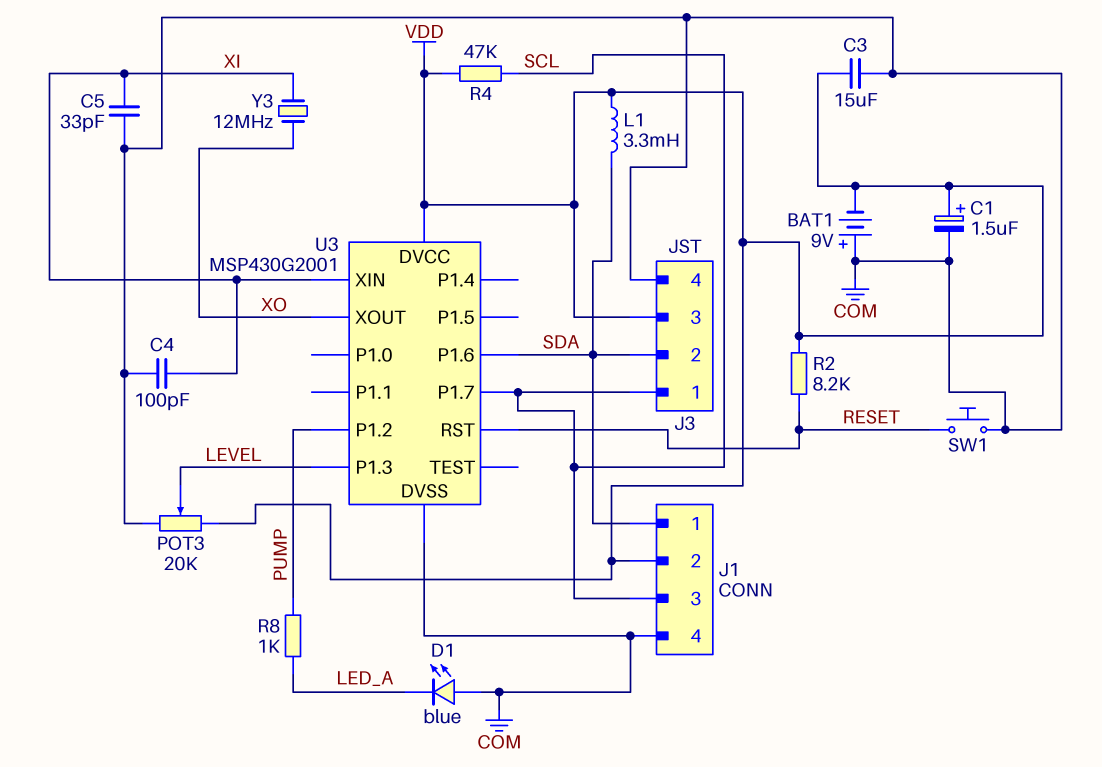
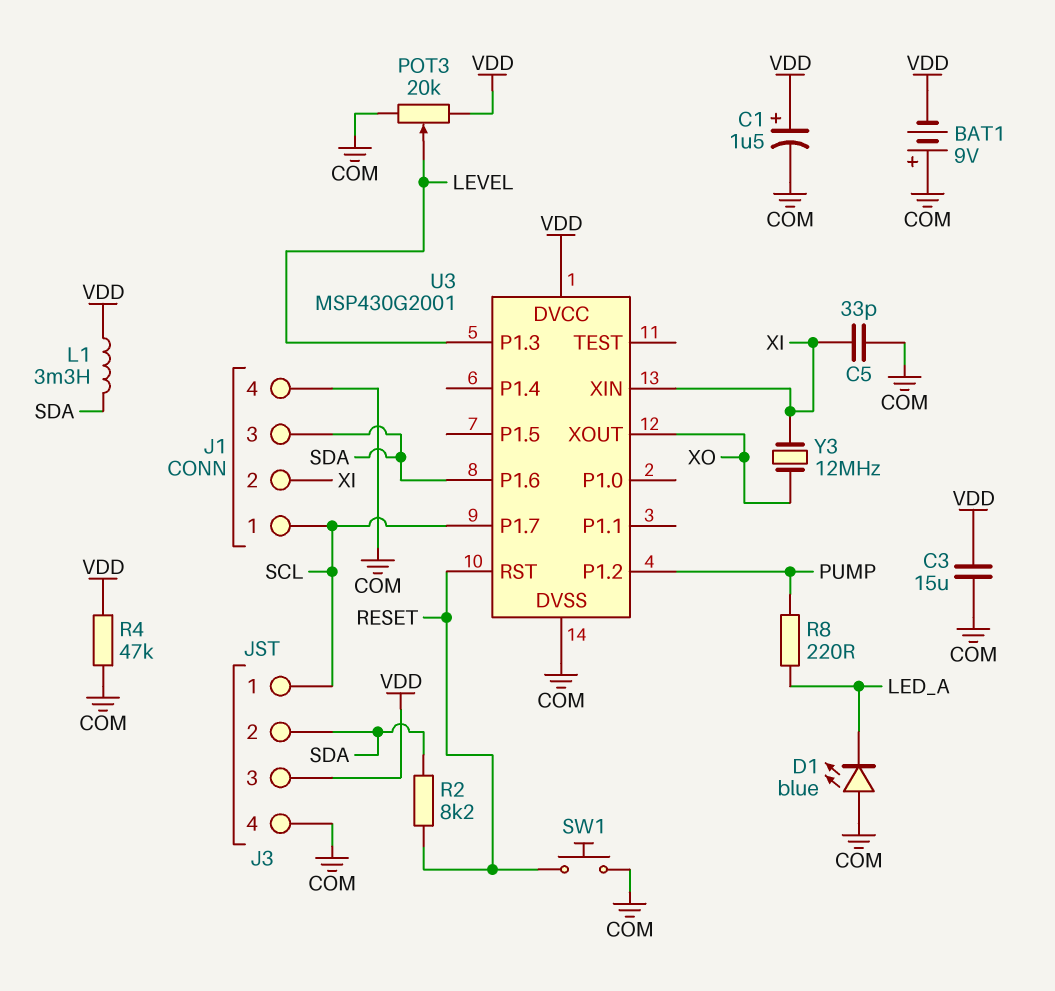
C4: 100pF (COM, XI) -> none
J1 pin 1: SDA -> SCL
J1 pin 2: VDD -> XI
J1 pin 3: SCL -> SDA
R2: 8.2k (RESET, VDD) -> 8.2k (RESET, SDA)
R4: 47k (SCL, VDD) -> 47k (COM, VDD)
R8: 1k (LED_A, PUMP) -> 220 (LED_A, PUMP)

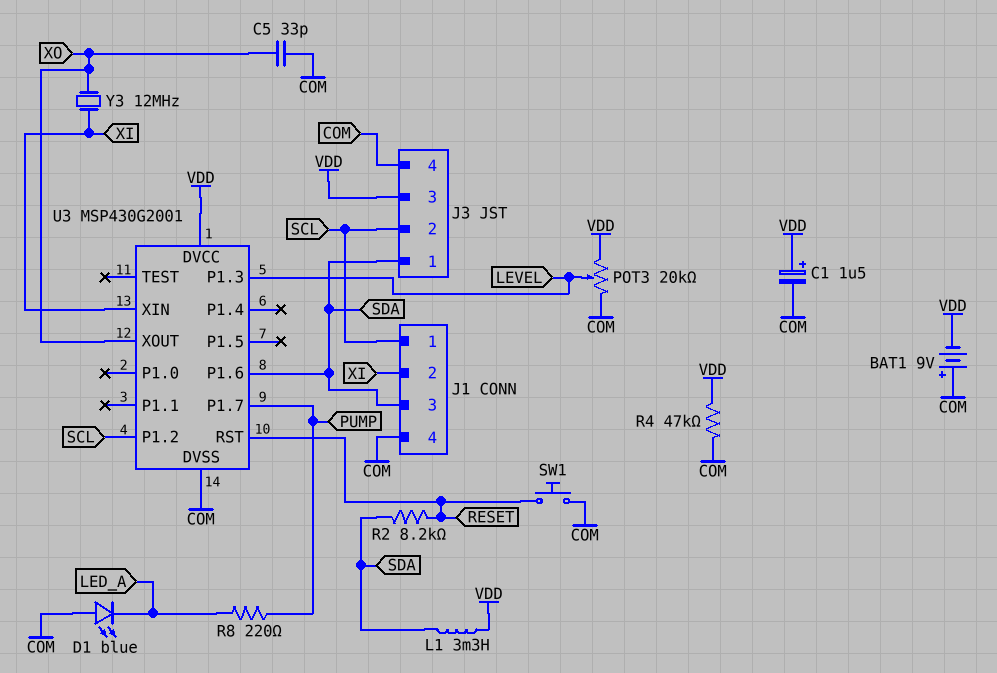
C3: 15uF (COM, VDD) -> none
C5: 33pF (COM, XI) -> 33pF (COM, XO)
J3 pin 1: SCL -> SDA
J3 pin 2: SDA -> SCL
U3 pin P1.2: PUMP -> SCL
U3 pin P1.7: SCL -> PUMP

